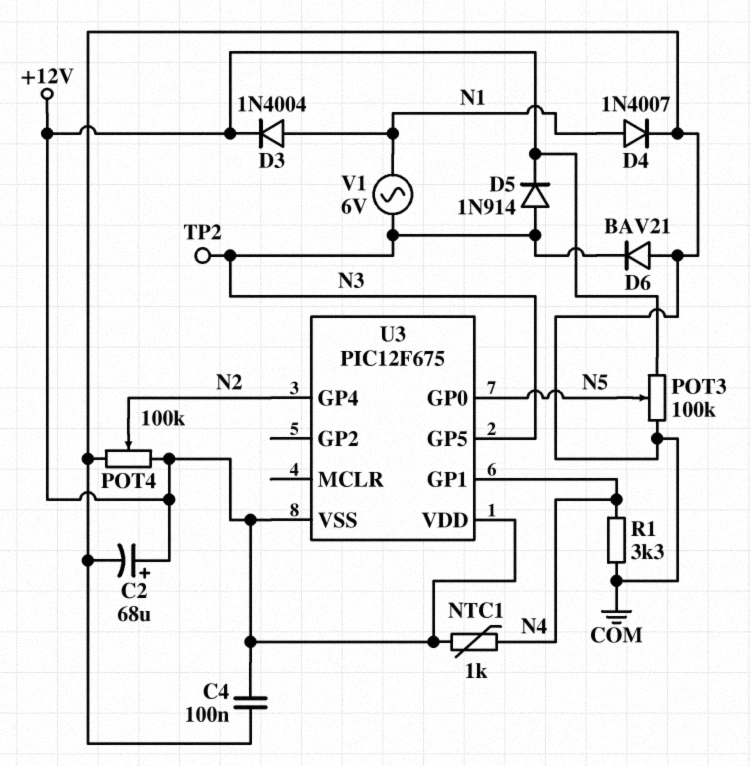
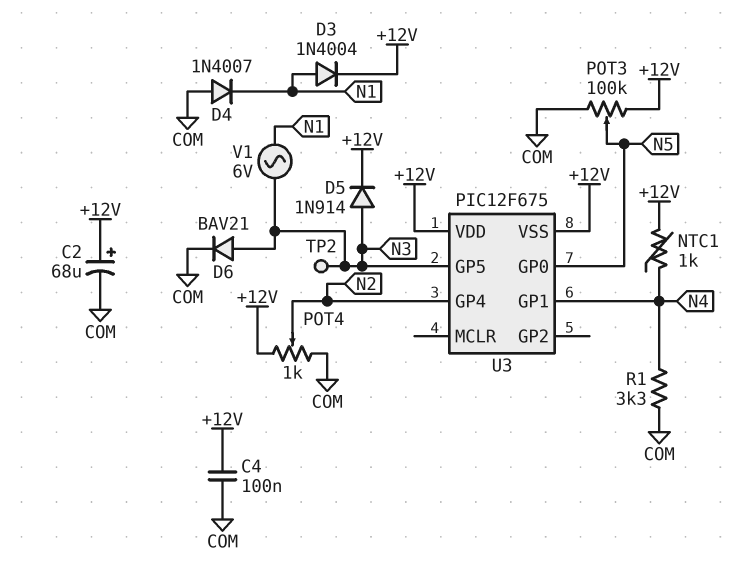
D4: diode 1N4007 (A N1, K COM) -> diode 1N4007 (A COM, K N1)
D6: diode BAV21 (A COM, K N3) -> diode BAV21 (A N3, K COM)
POT4: 100k (+12V, COM, wiper N2) -> 1k (+12V, COM, wiper N2)

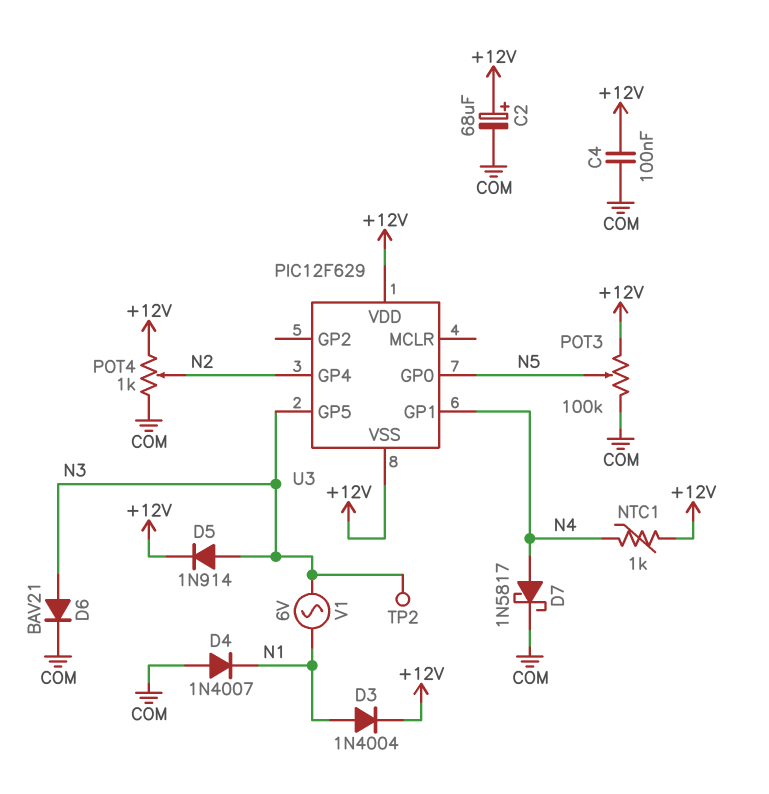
D7: none -> schottky 1N5817 (A N4, K COM)
R1: 3.3k (COM, N4) -> none
U3: PIC12F675 -> PIC12F629

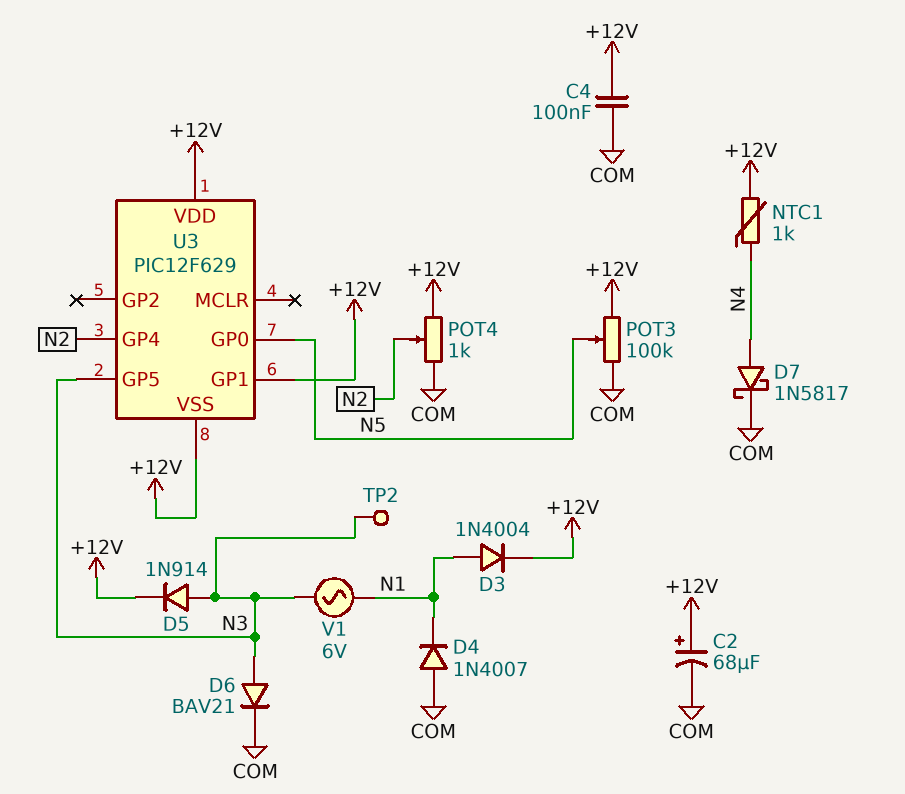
U3 pin GP1: N4 -> +12V

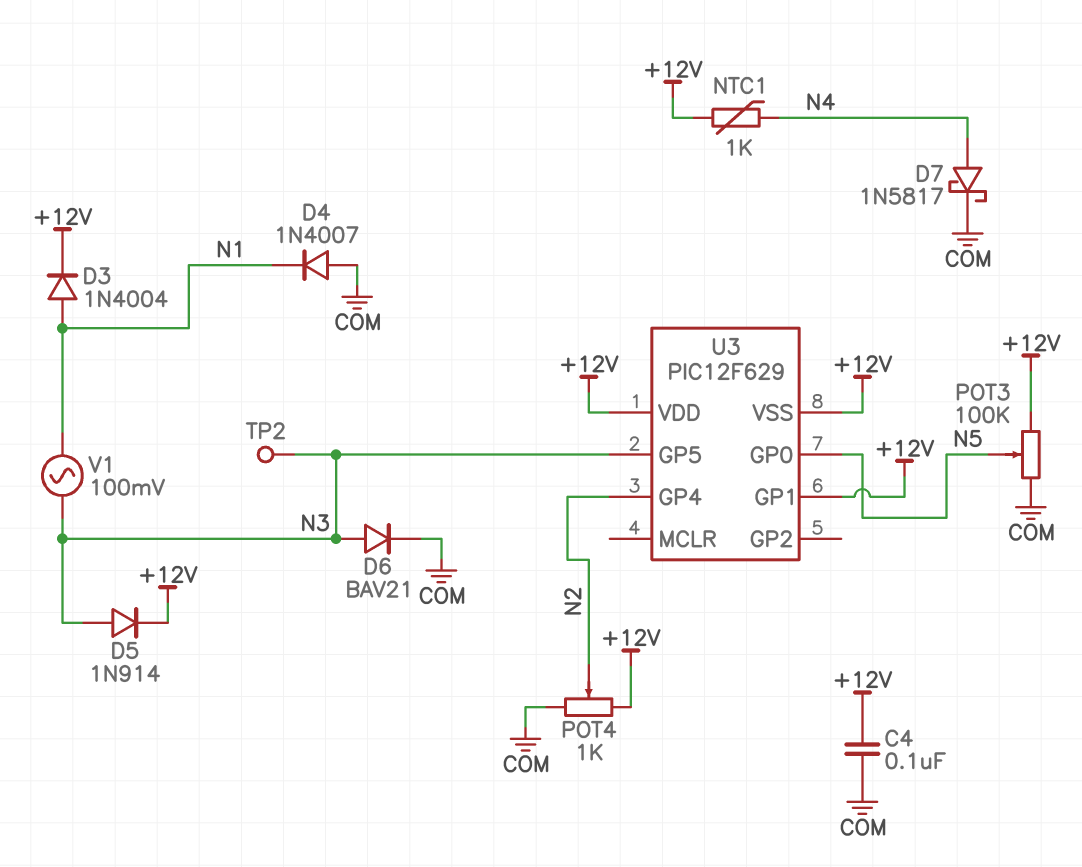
C2: 68uF (plus +12V, minus COM) -> none
V1: AC 6V (N1, N3) -> AC 100mV (N1, N3)

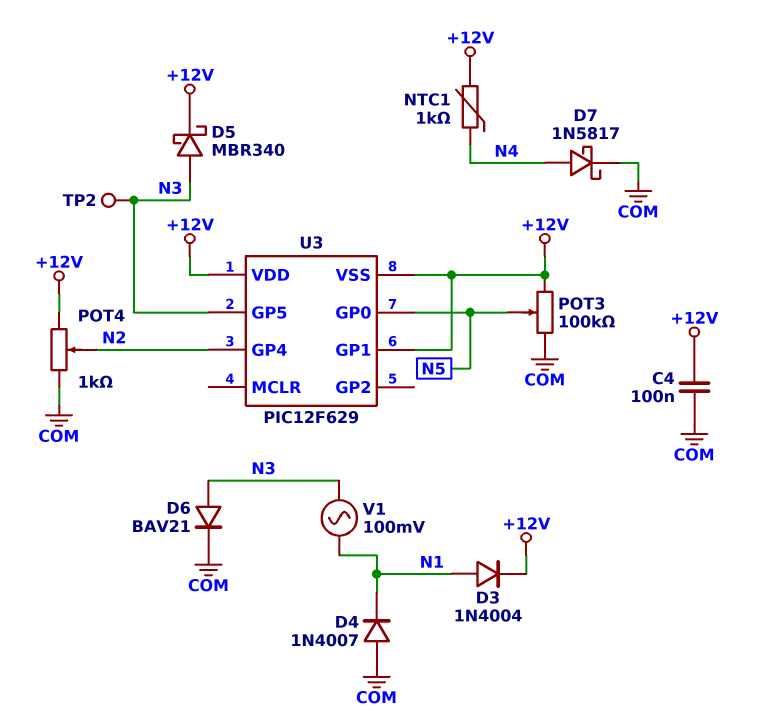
D5: diode 1N914 (A N3, K +12V) -> schottky MBR340 (A N3, K +12V)

